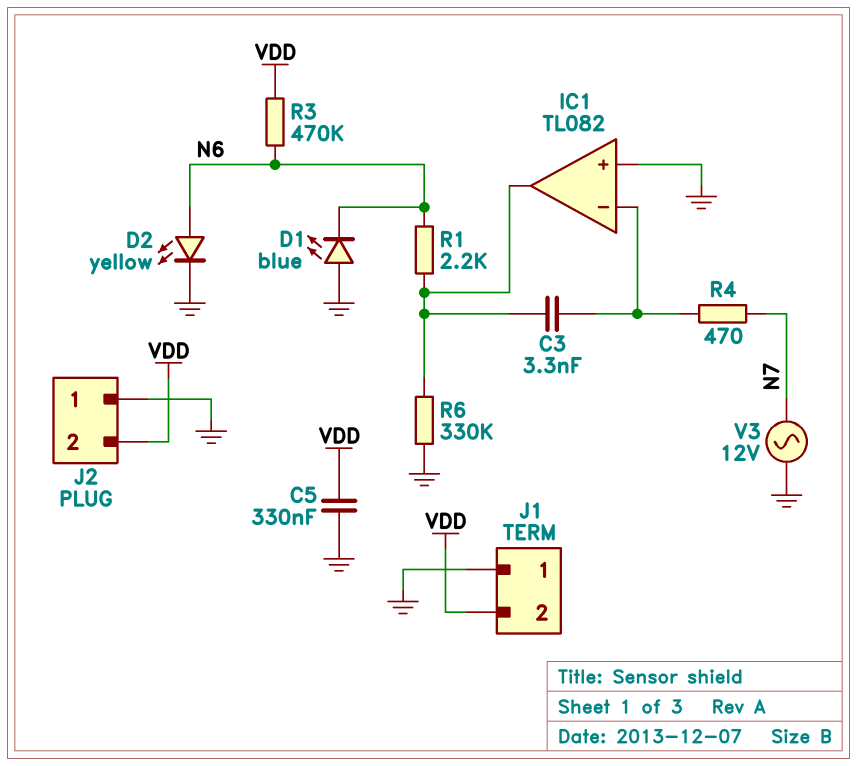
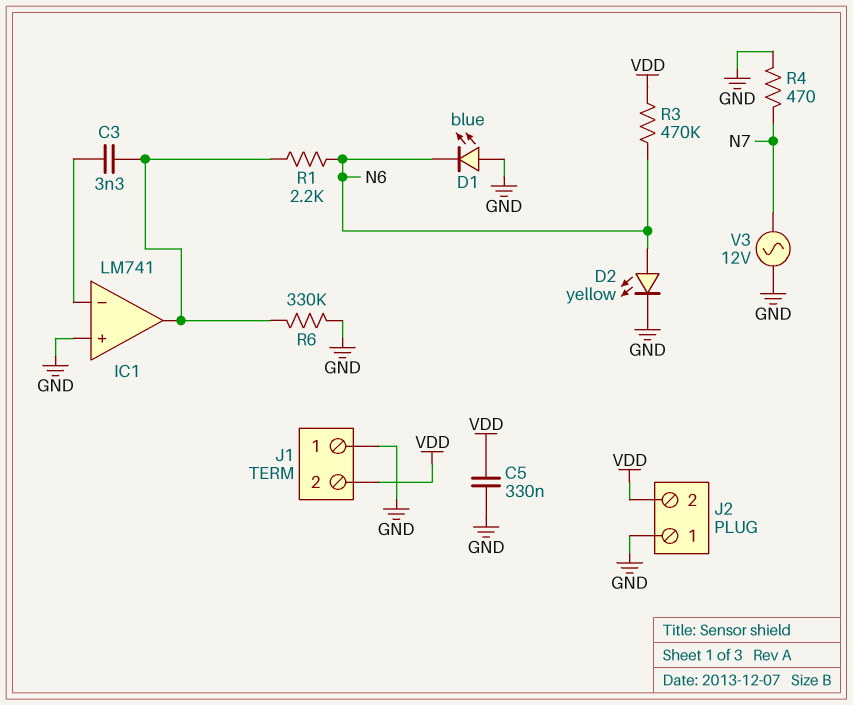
IC1: TL082 -> LM741
R4: 470 (IC1/in-, N7) -> 470 (GND, N7)

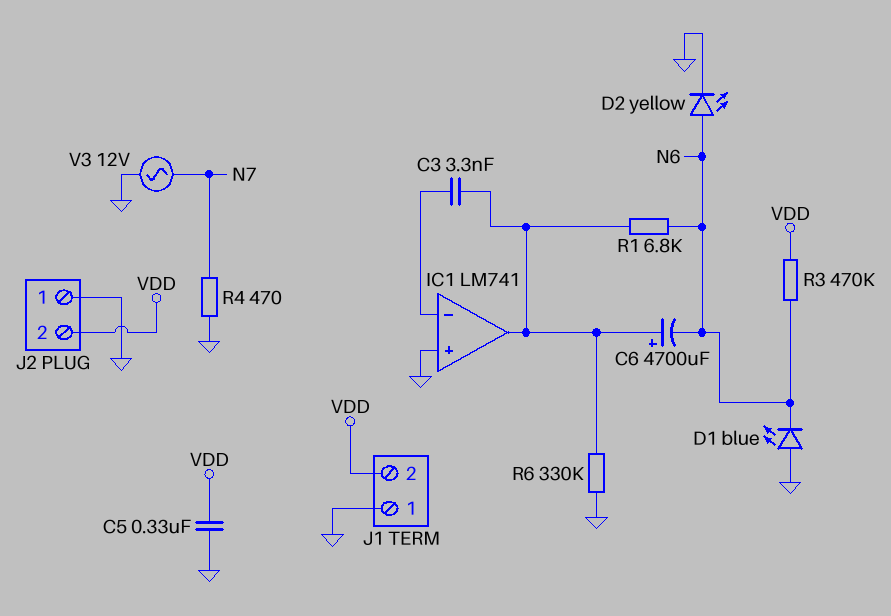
C6: none -> 4700uF (plus IC1/out, minus N6)
R1: 2.2k (IC1/out, N6) -> 6.8k (IC1/out, N6)

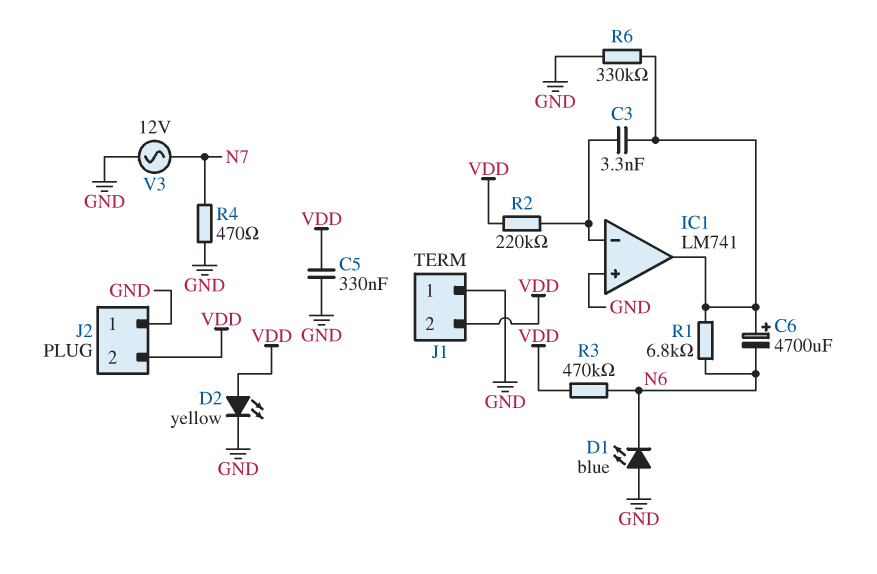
D2: LED yellow (A N6, K GND) -> LED yellow (A VDD, K GND)
R2: none -> 220k (IC1/in-, VDD)

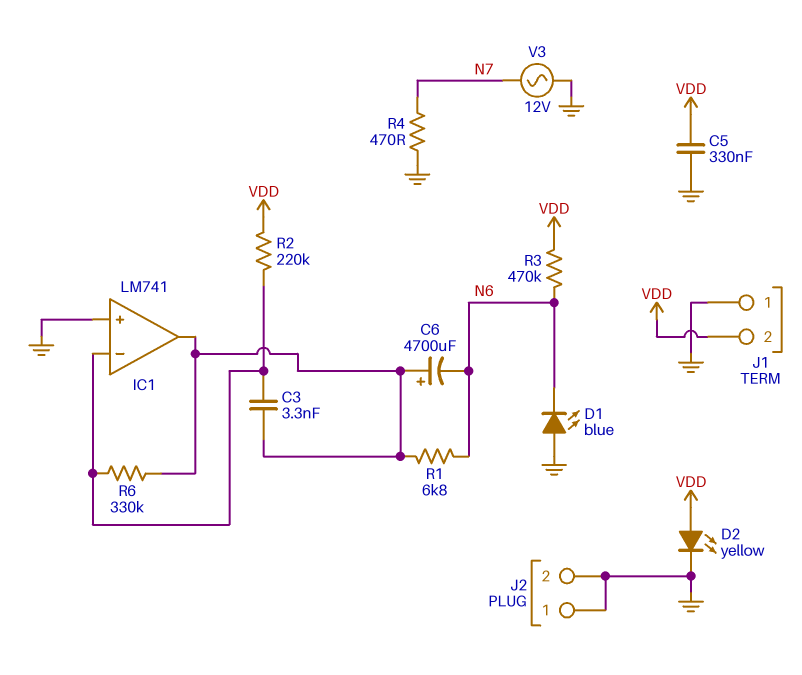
J2 pin 2: VDD -> GND
R6: 330k (GND, IC1/out) -> 330k (IC1/in-, IC1/out)

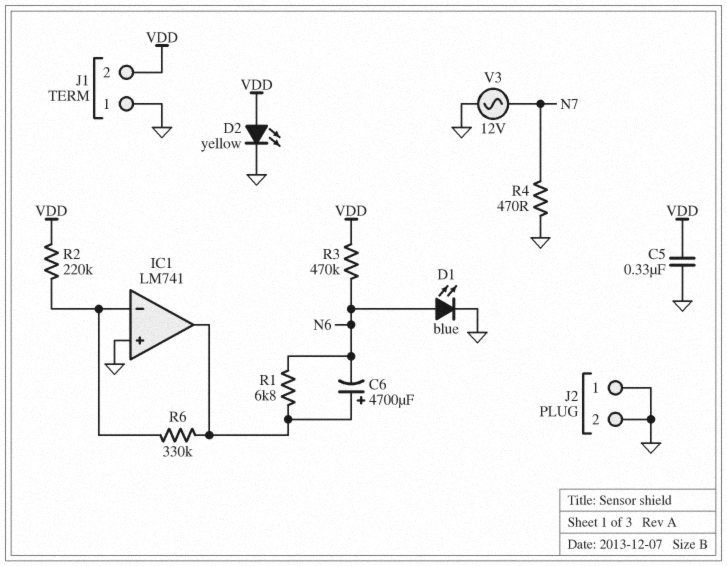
C3: 3.3nF (IC1/in-, IC1/out) -> none
D1: LED blue (A GND, K N6) -> LED blue (A N6, K GND)

